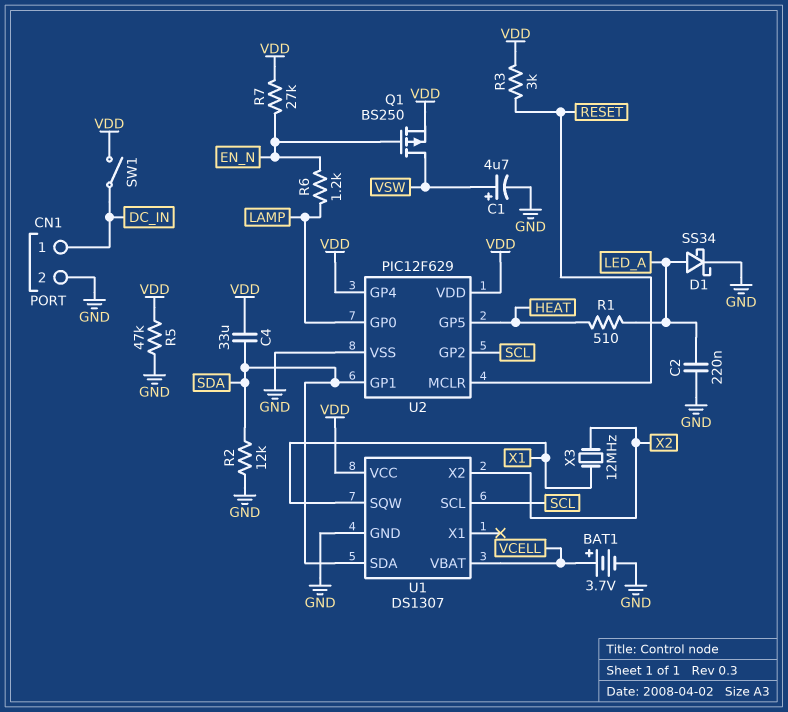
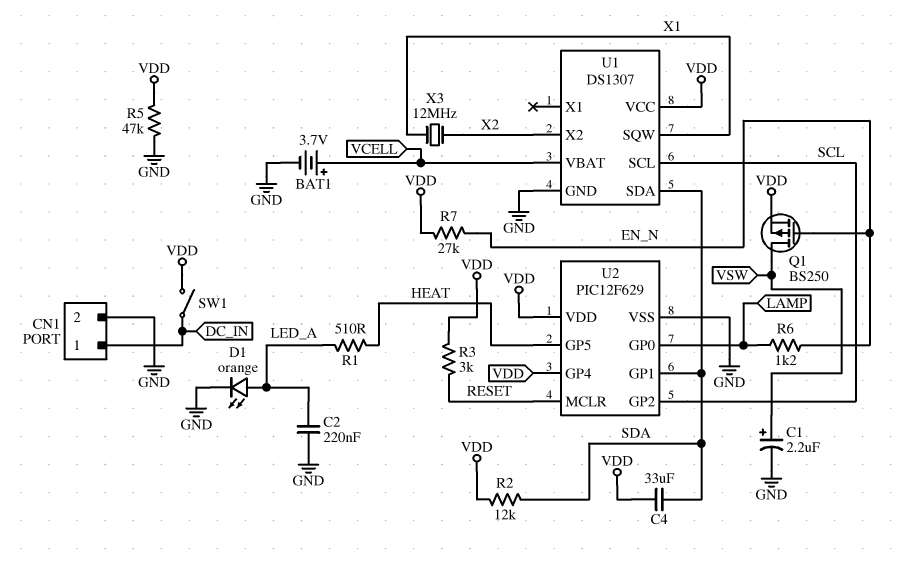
C1: 4.7uF (plus VSW, minus GND) -> 2.2uF (plus VSW, minus GND)
D1: schottky SS34 (A LED_A, K GND) -> LED orange (A LED_A, K GND)
R2: 12k (GND, SDA) -> 12k (SDA, VDD)

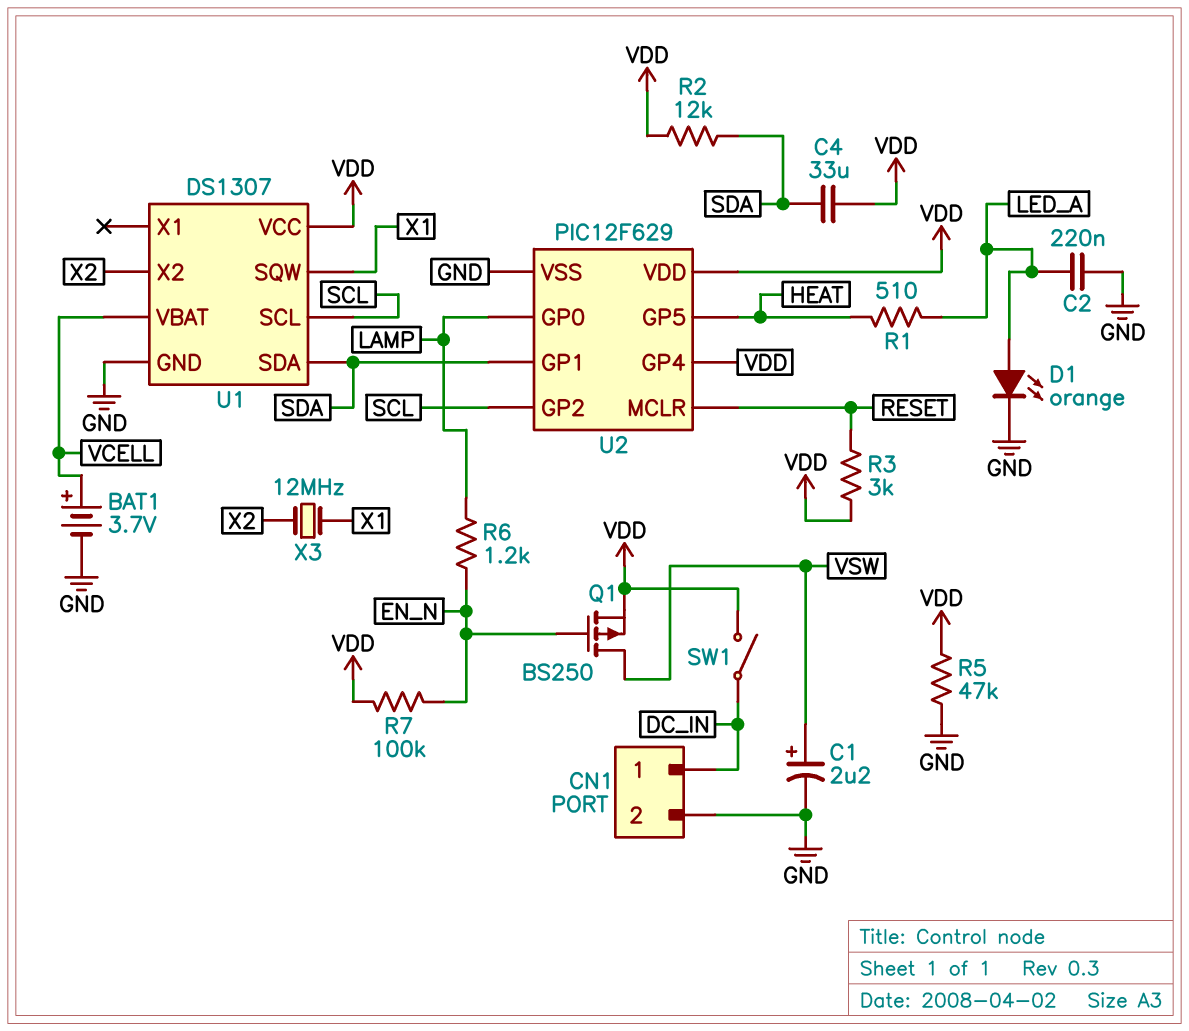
R7: 27k (EN_N, VDD) -> 100k (EN_N, VDD)

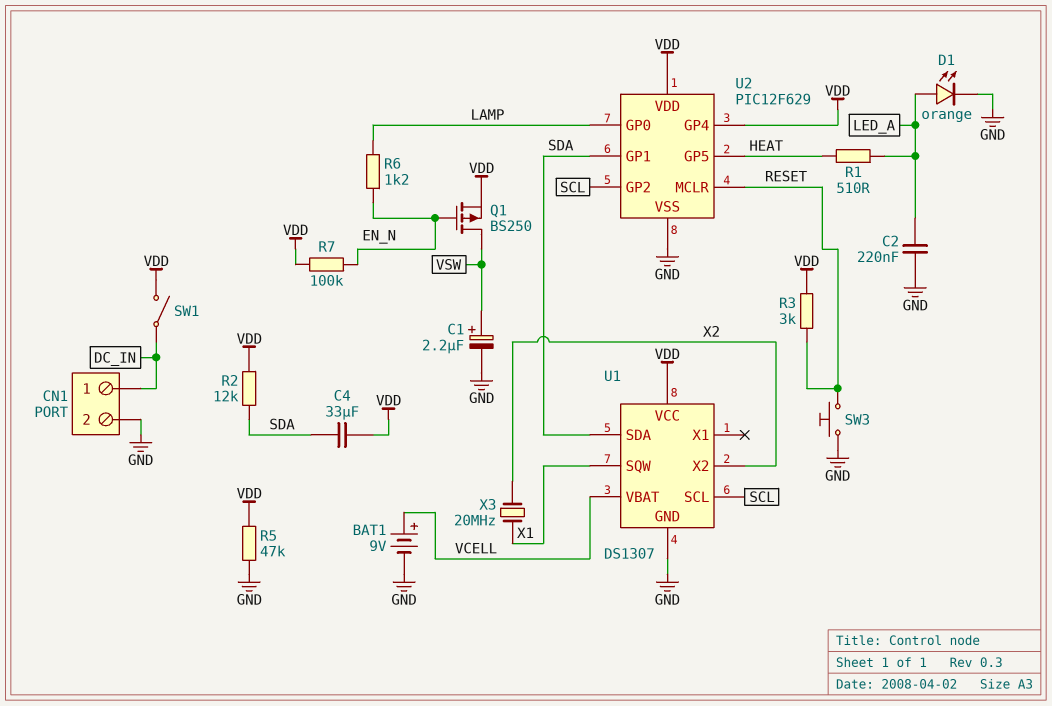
BAT1: 3.7V (plus VCELL, minus GND) -> 9V (plus VCELL, minus GND)
SW3: none -> button (GND, RESET)
X3: 12MHz (X1, X2) -> 20MHz (X1, X2)

